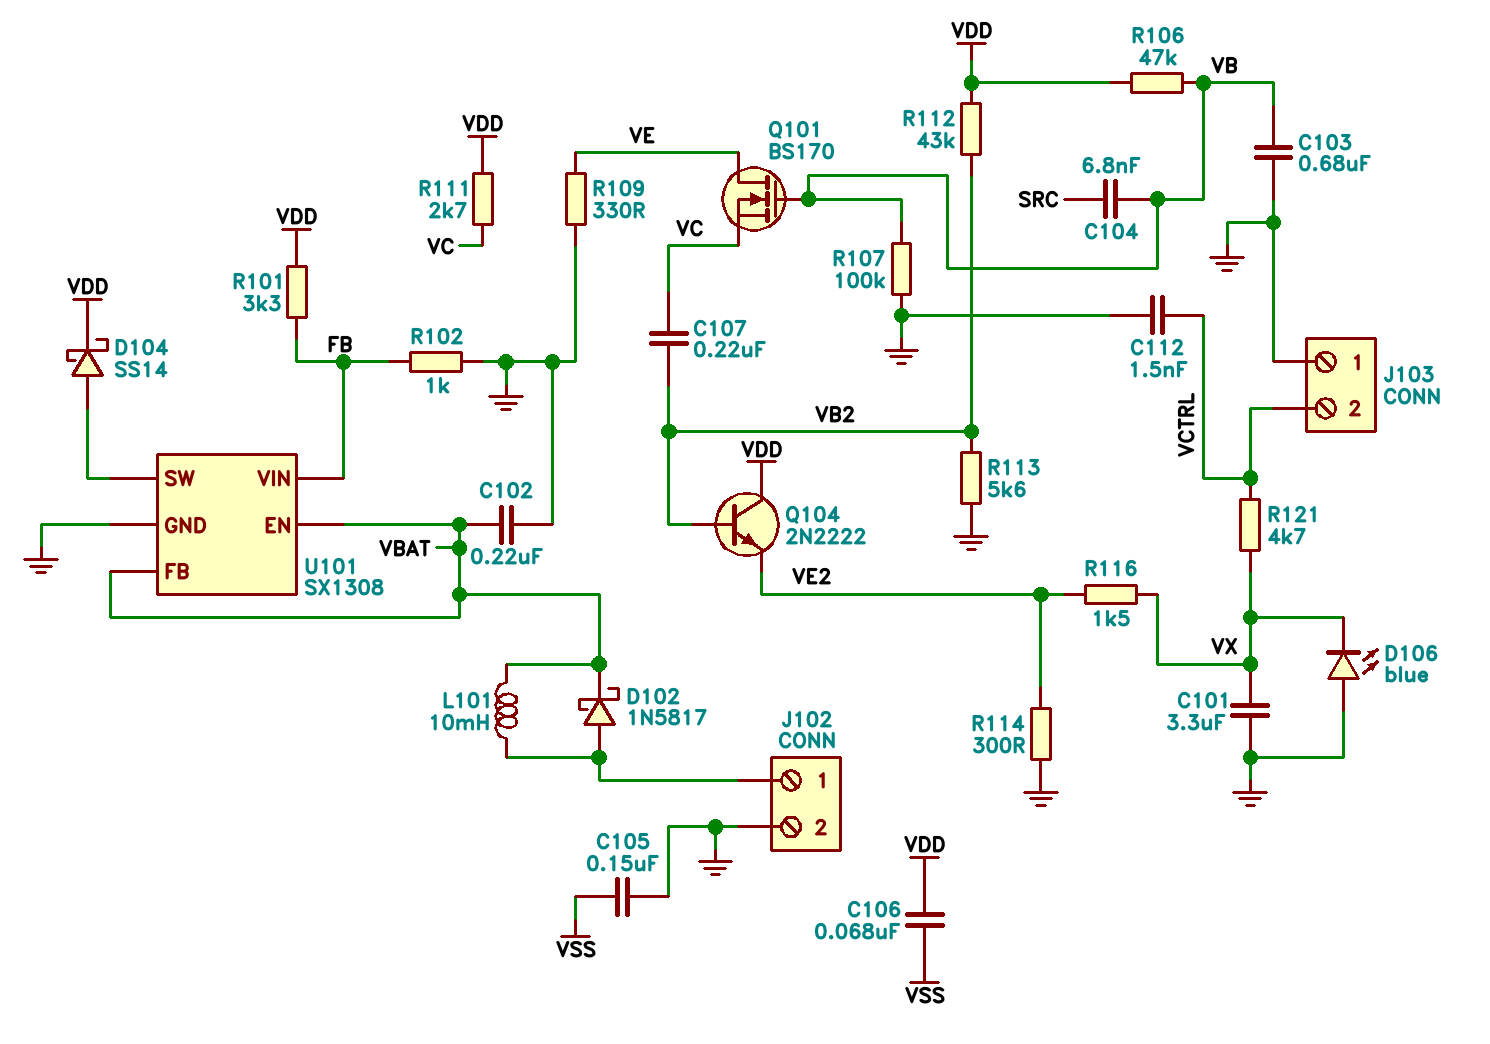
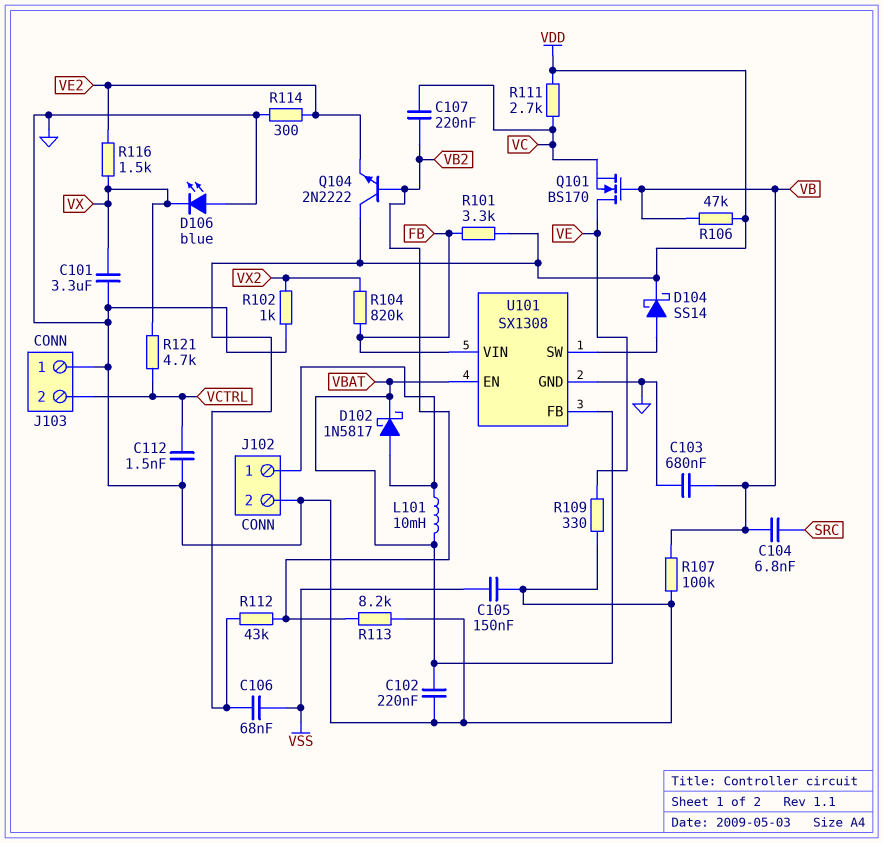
R102: 1k (FB, GND) -> 1k (GND, VX2)
R104: none -> 820k (FB, VX2)
R113: 5.6k (GND, VB2) -> 8.2k (GND, VB2)

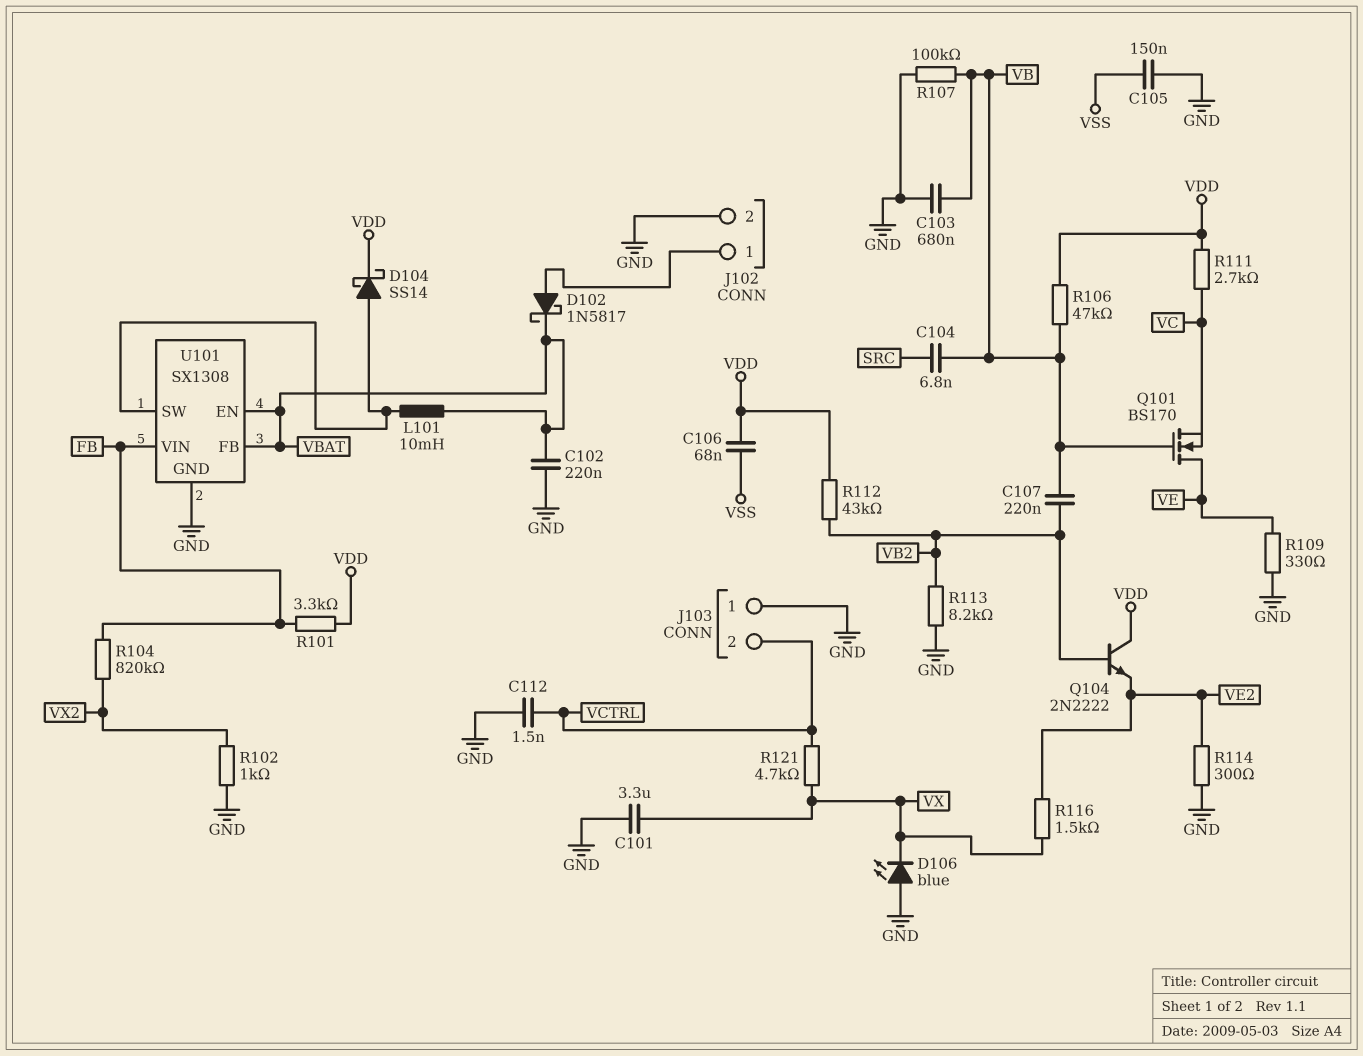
C107: 220nF (VB2, VC) -> 220nF (VB, VB2)
L101: 10mH (J102/1, VBAT) -> 10mH (U101/SW, VBAT)

